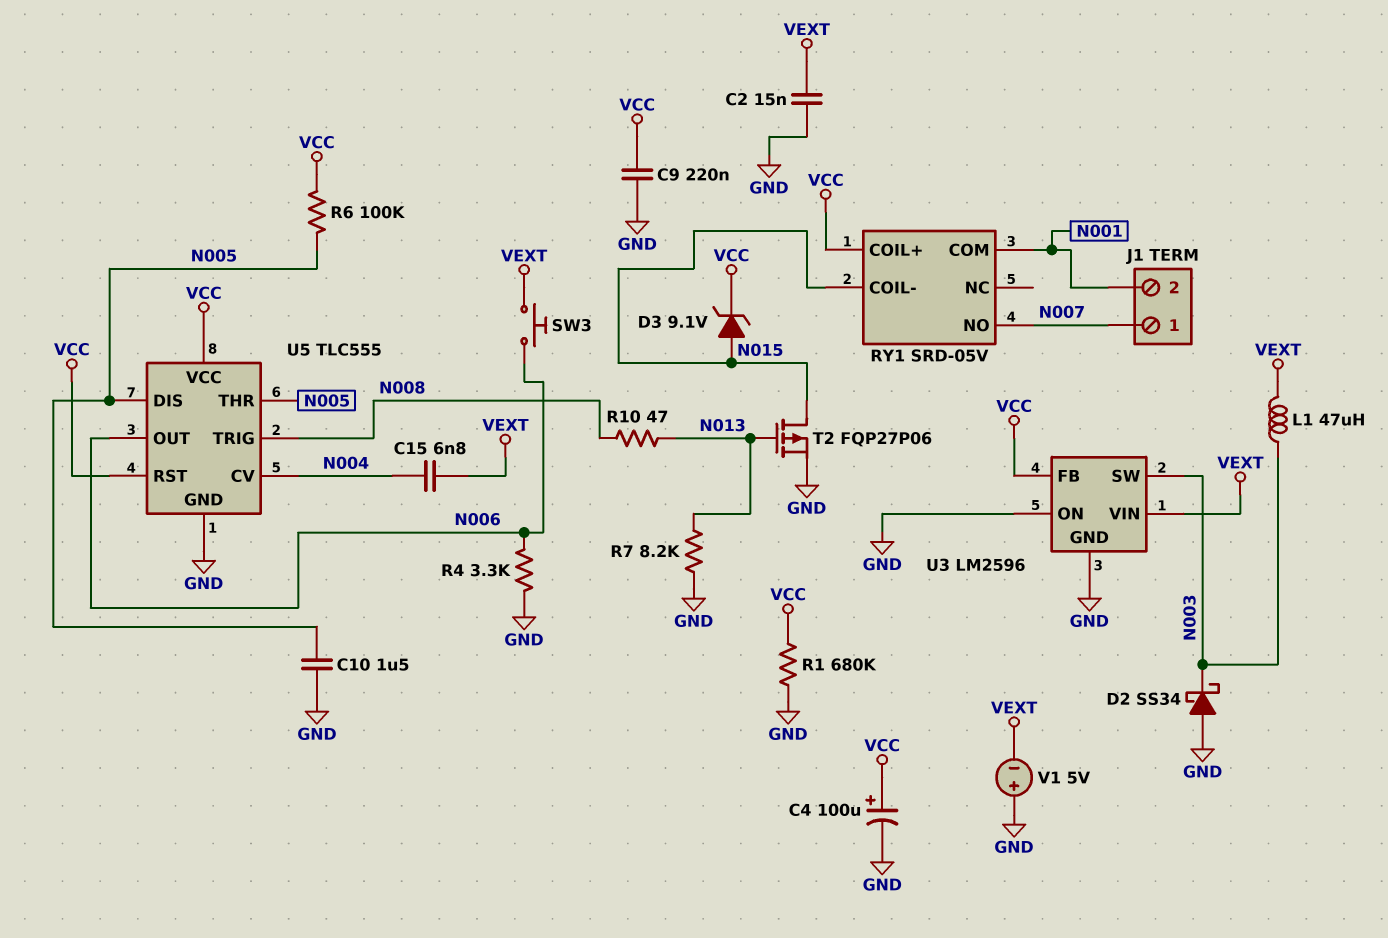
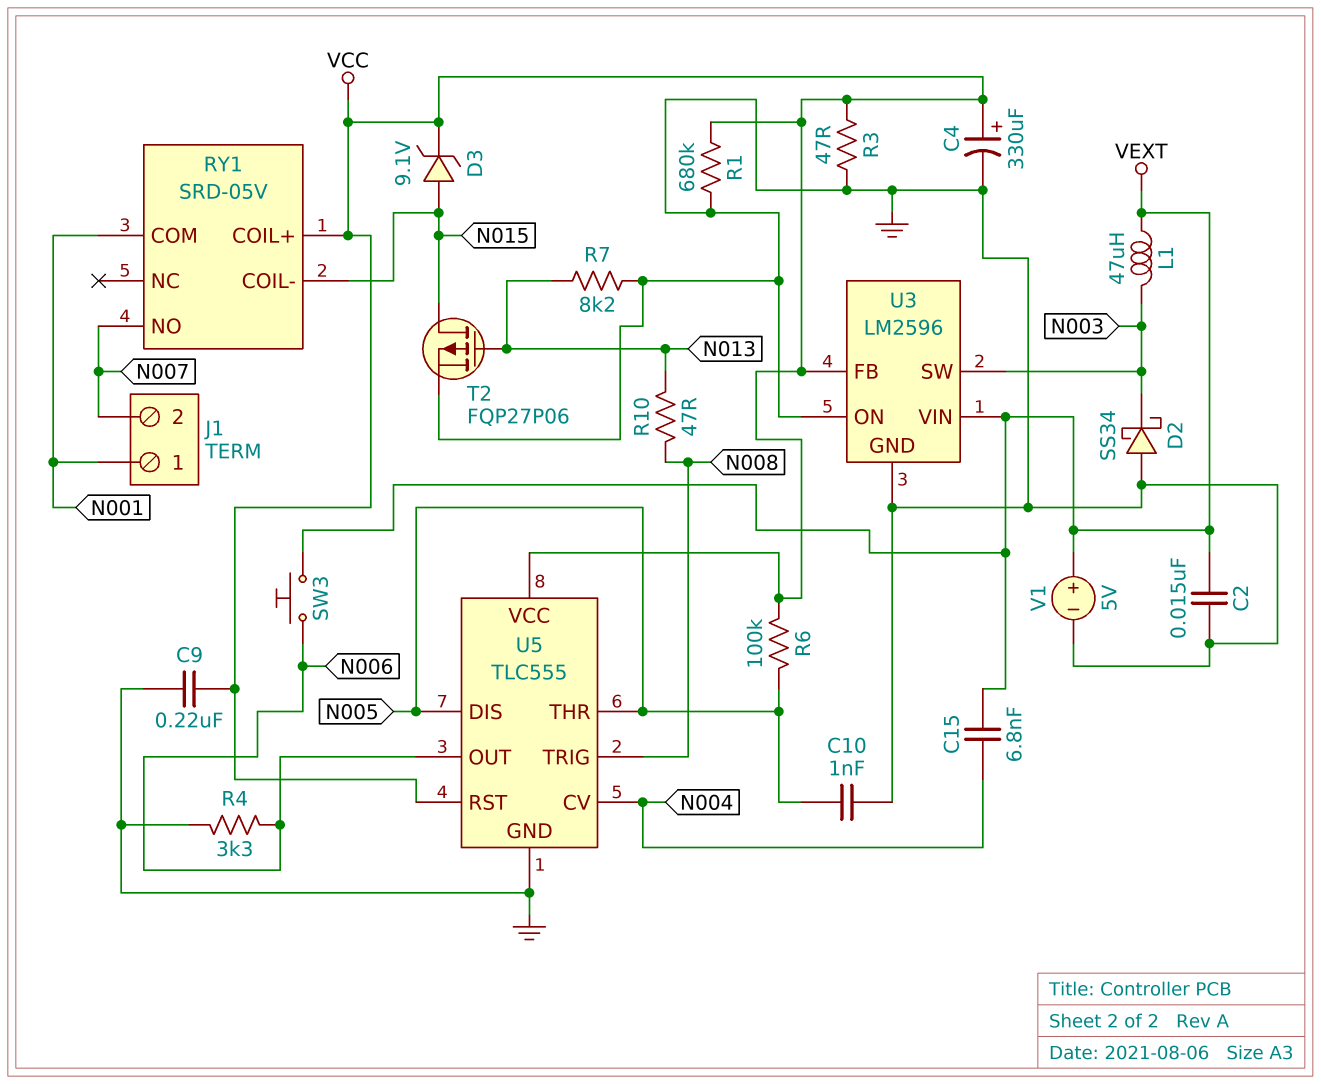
C4: 100uF (plus VCC, minus GND) -> 330uF (plus VCC, minus GND)
C10: 1.5uF (GND, N005) -> 1nF (GND, N005)
J1 pin 1: N007 -> N001
J1 pin 2: N001 -> N007
R3: none -> 47 (GND, VCC)
V1: 5V (plus GND, minus VEXT) -> 5V (plus VEXT, minus GND)

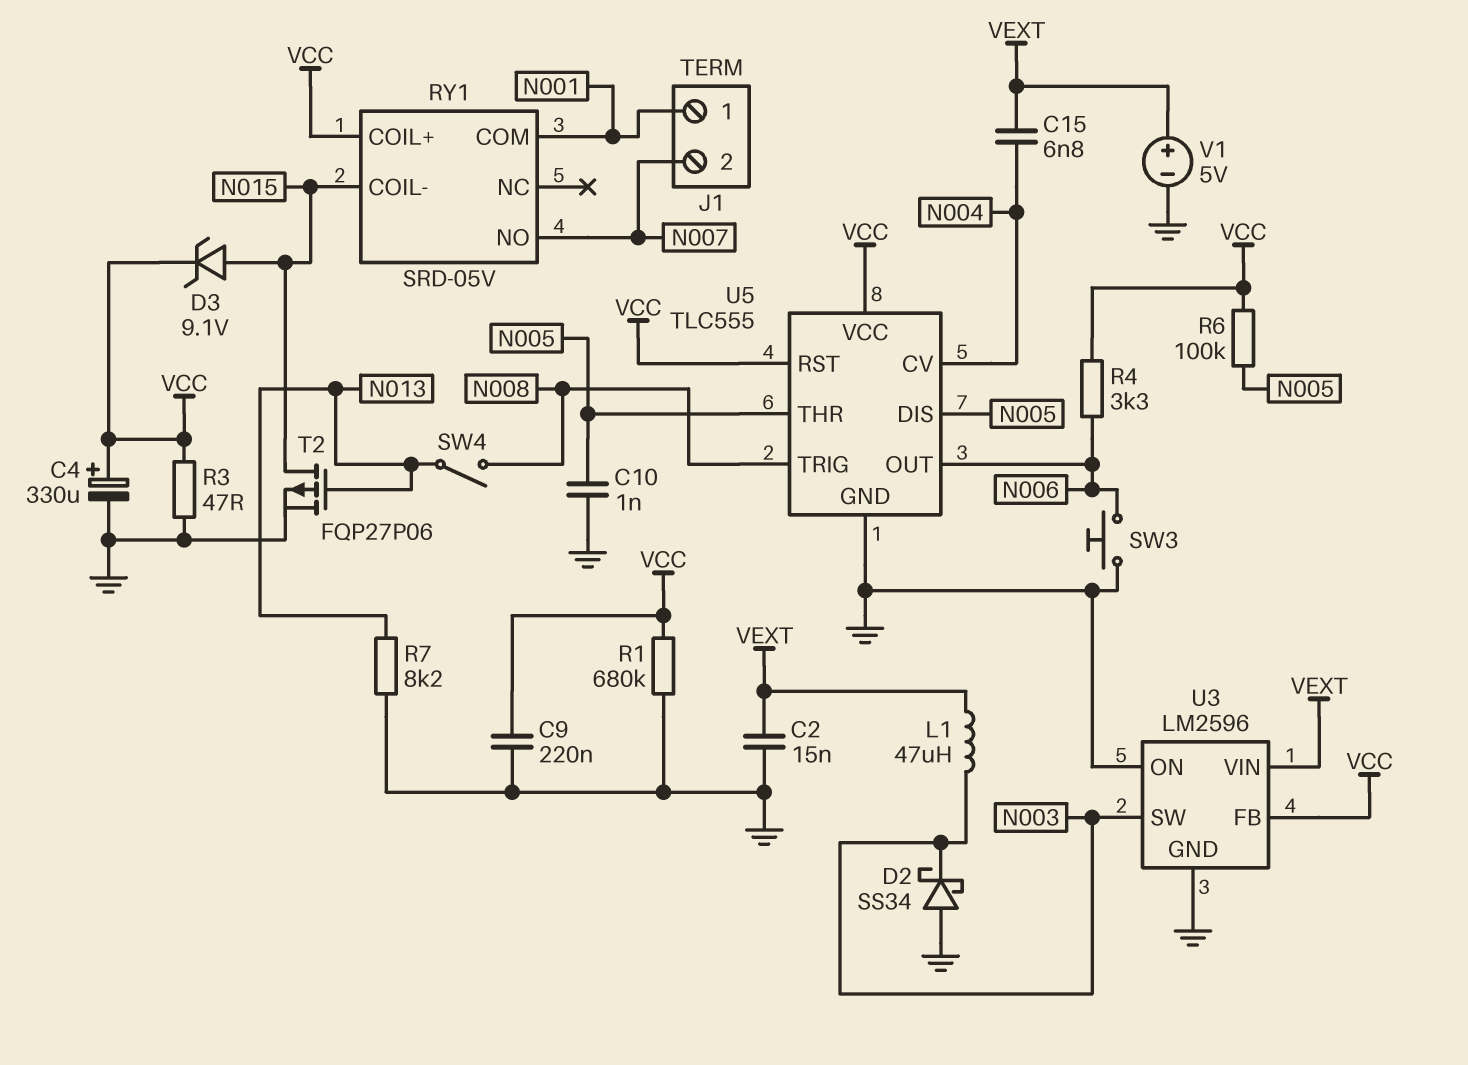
R4: 3.3k (GND, N006) -> 3.3k (N006, VCC)
R10: 47 (N008, N013) -> none
SW3: button (N006, VEXT) -> button (GND, N006)
SW4: none -> switch (N008, N013)

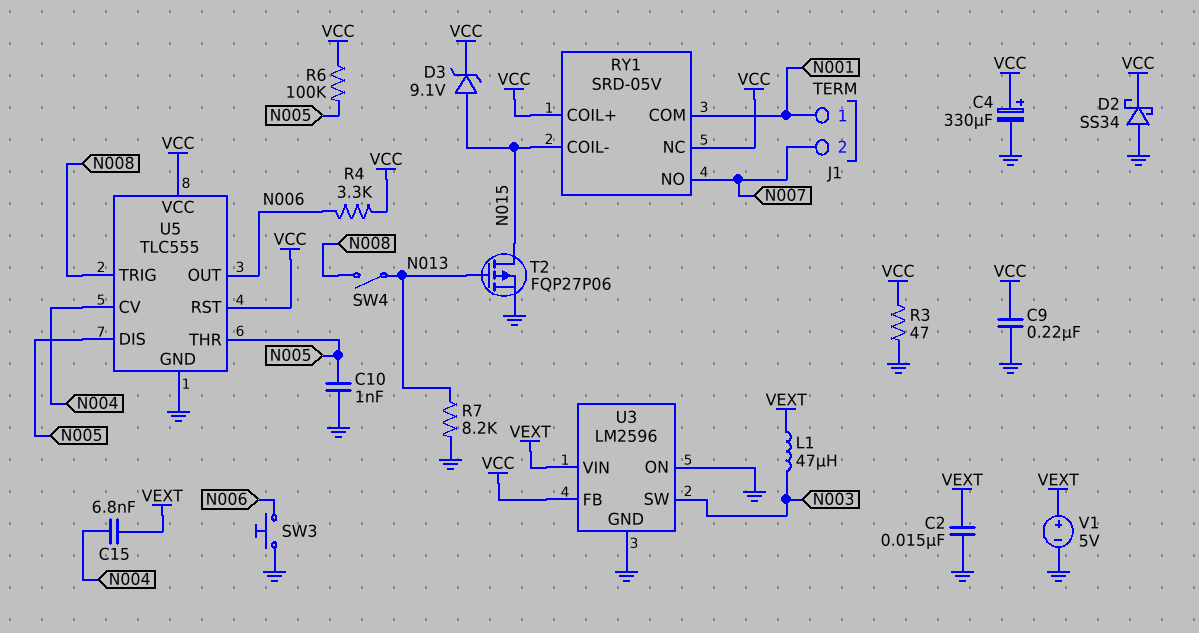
D2: schottky SS34 (A GND, K N003) -> schottky SS34 (A GND, K VCC)
R1: 680k (GND, VCC) -> none
RY1 pin NC: none -> VCC

